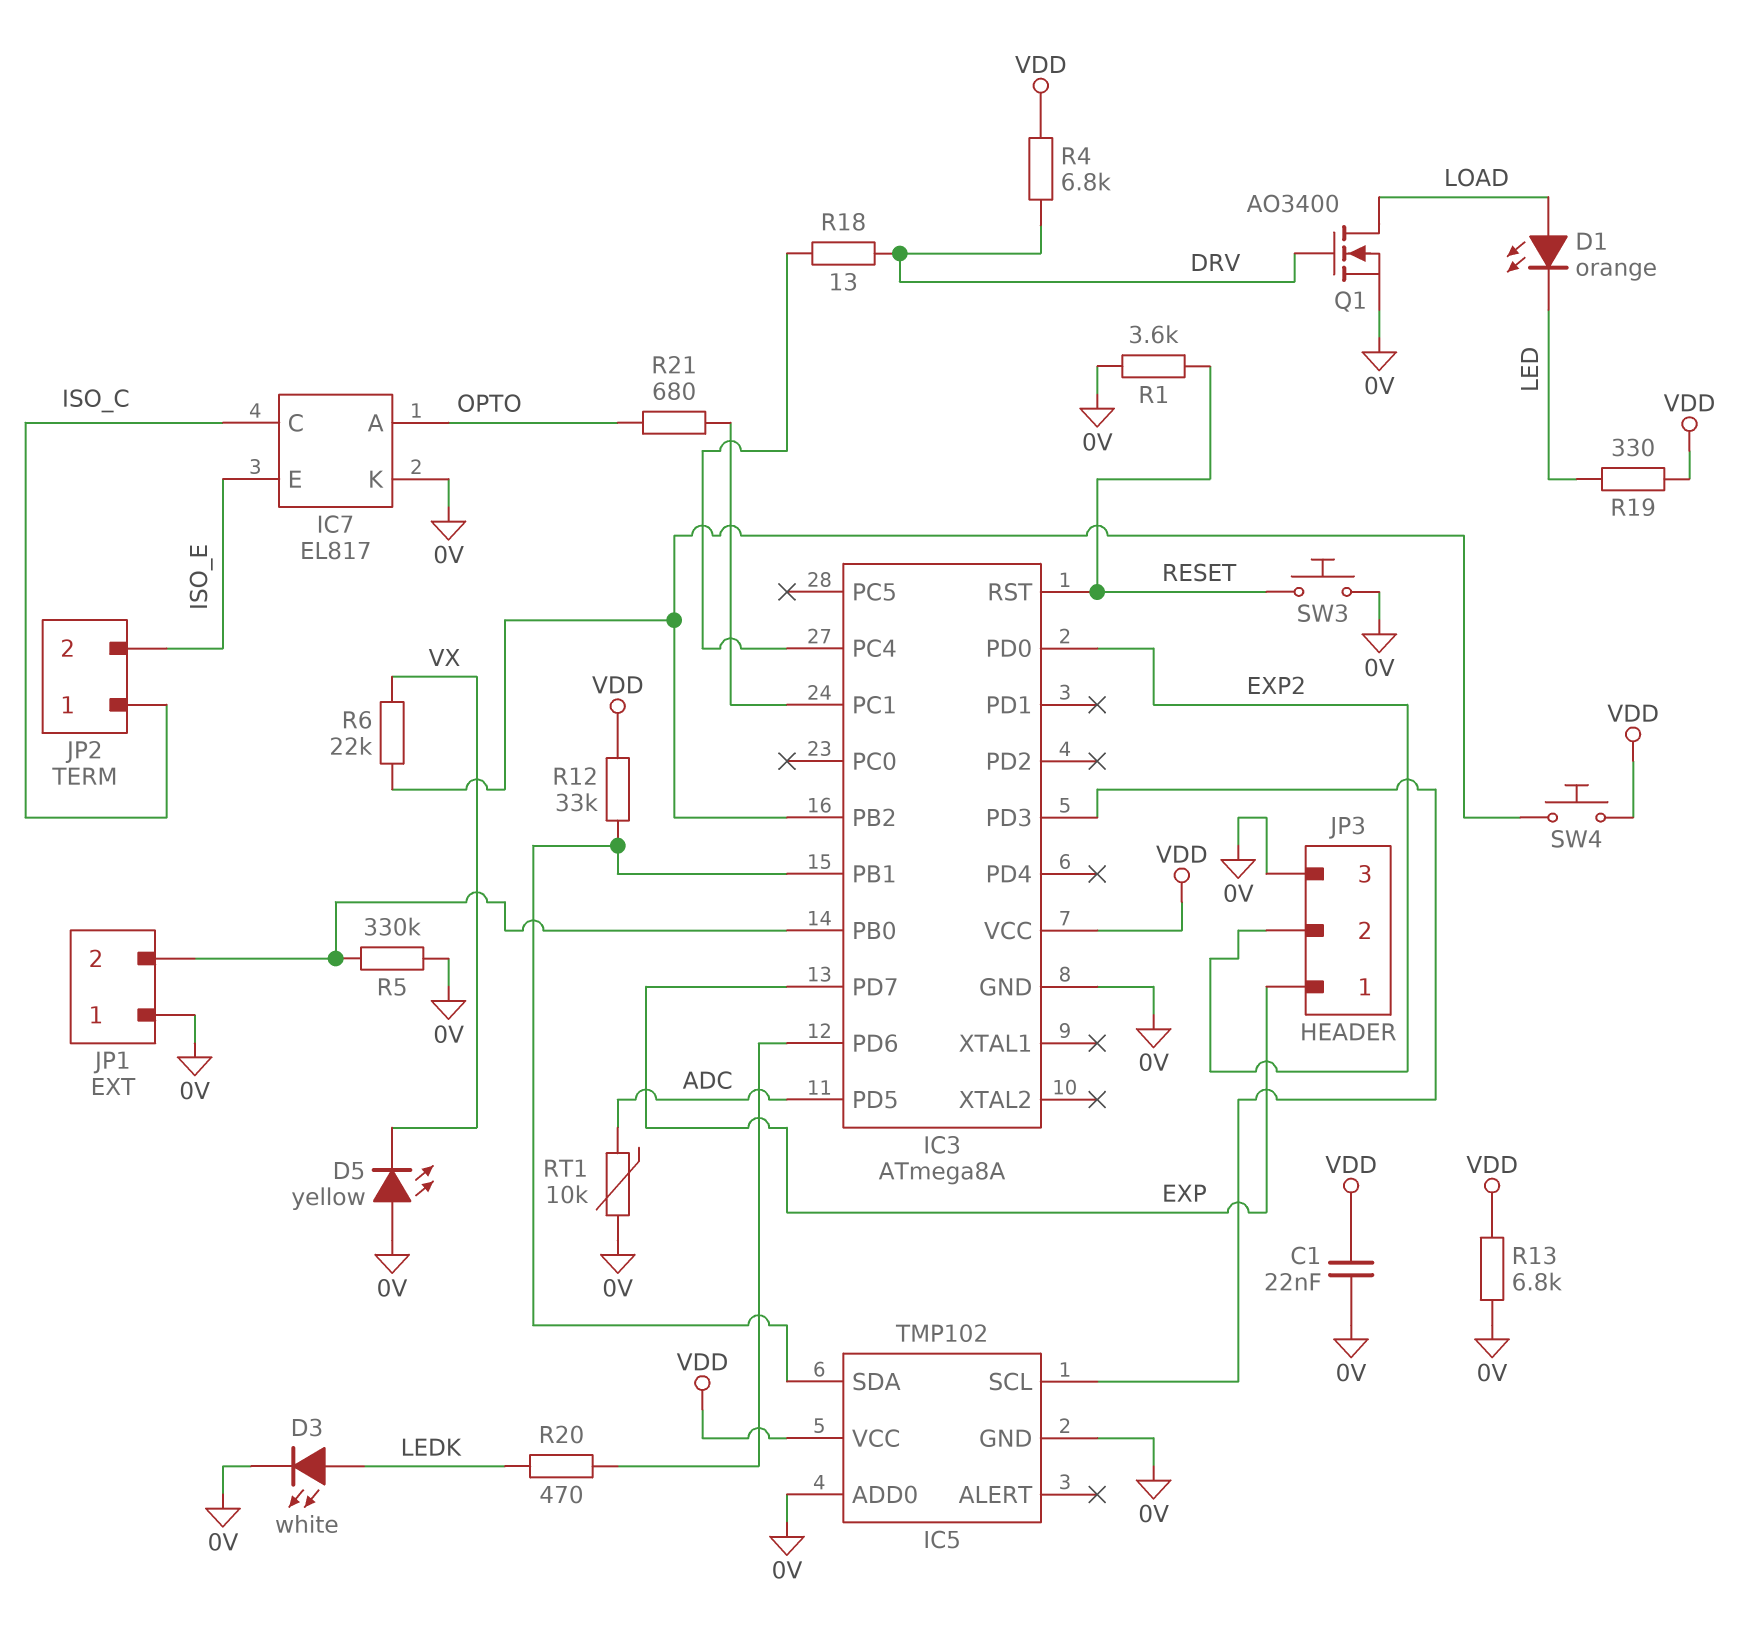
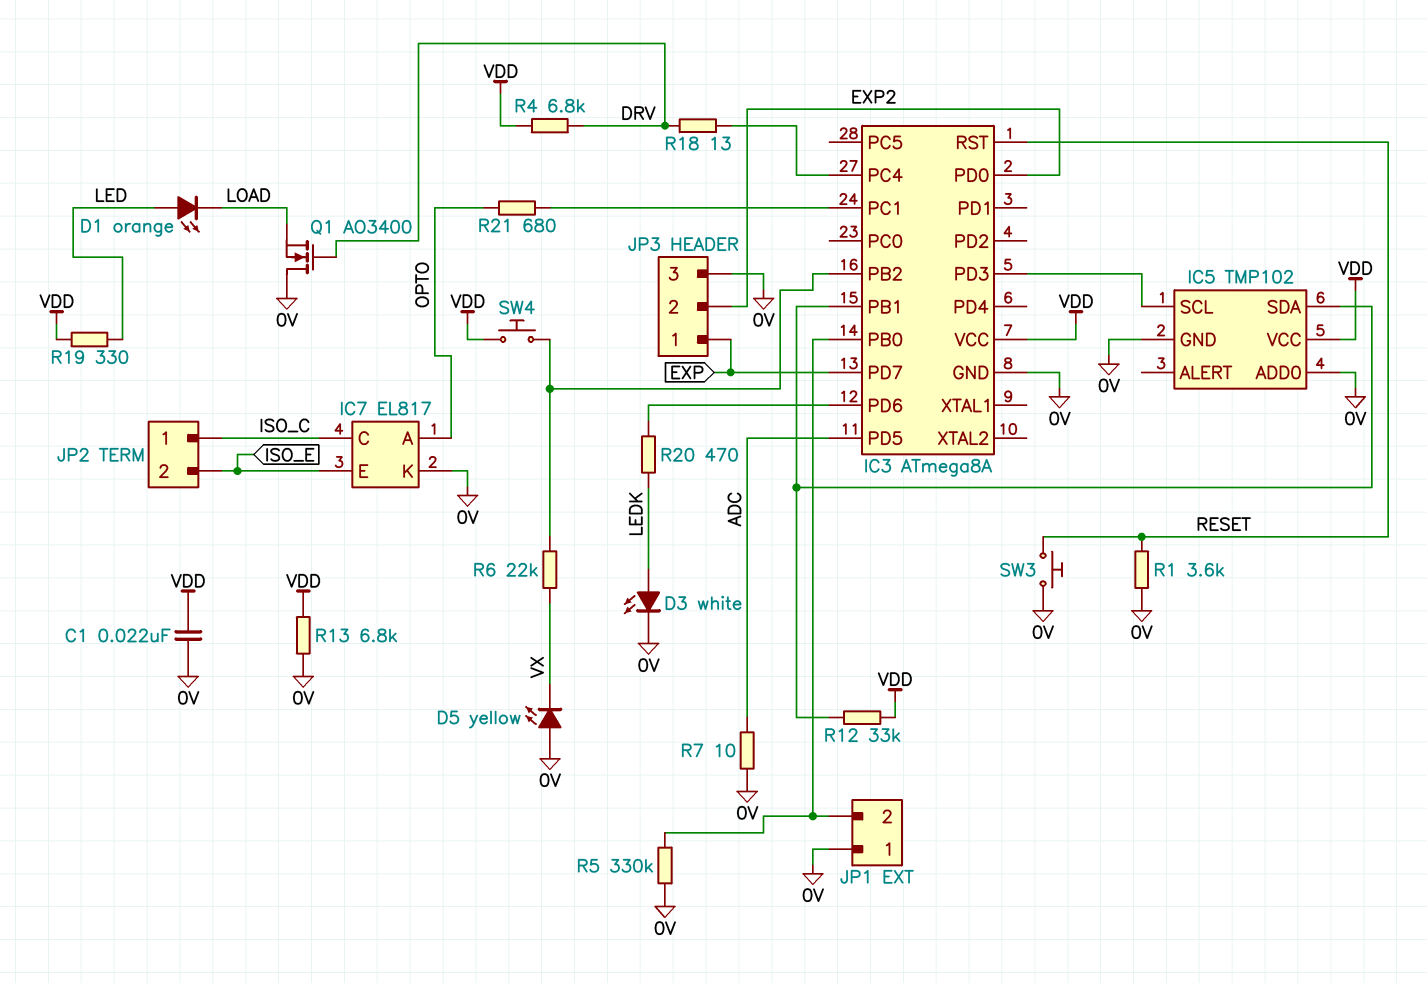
D1: LED orange (A LOAD, K LED) -> LED orange (A LED, K LOAD)
Q1: NMOS AO3400 (G DRV, D LOAD, S 0V) -> NMOS AO3400 (G DRV, D 0V, S LOAD)
R7: none -> 10 (0V, ADC)
RT1: 10k (0V, ADC) -> none

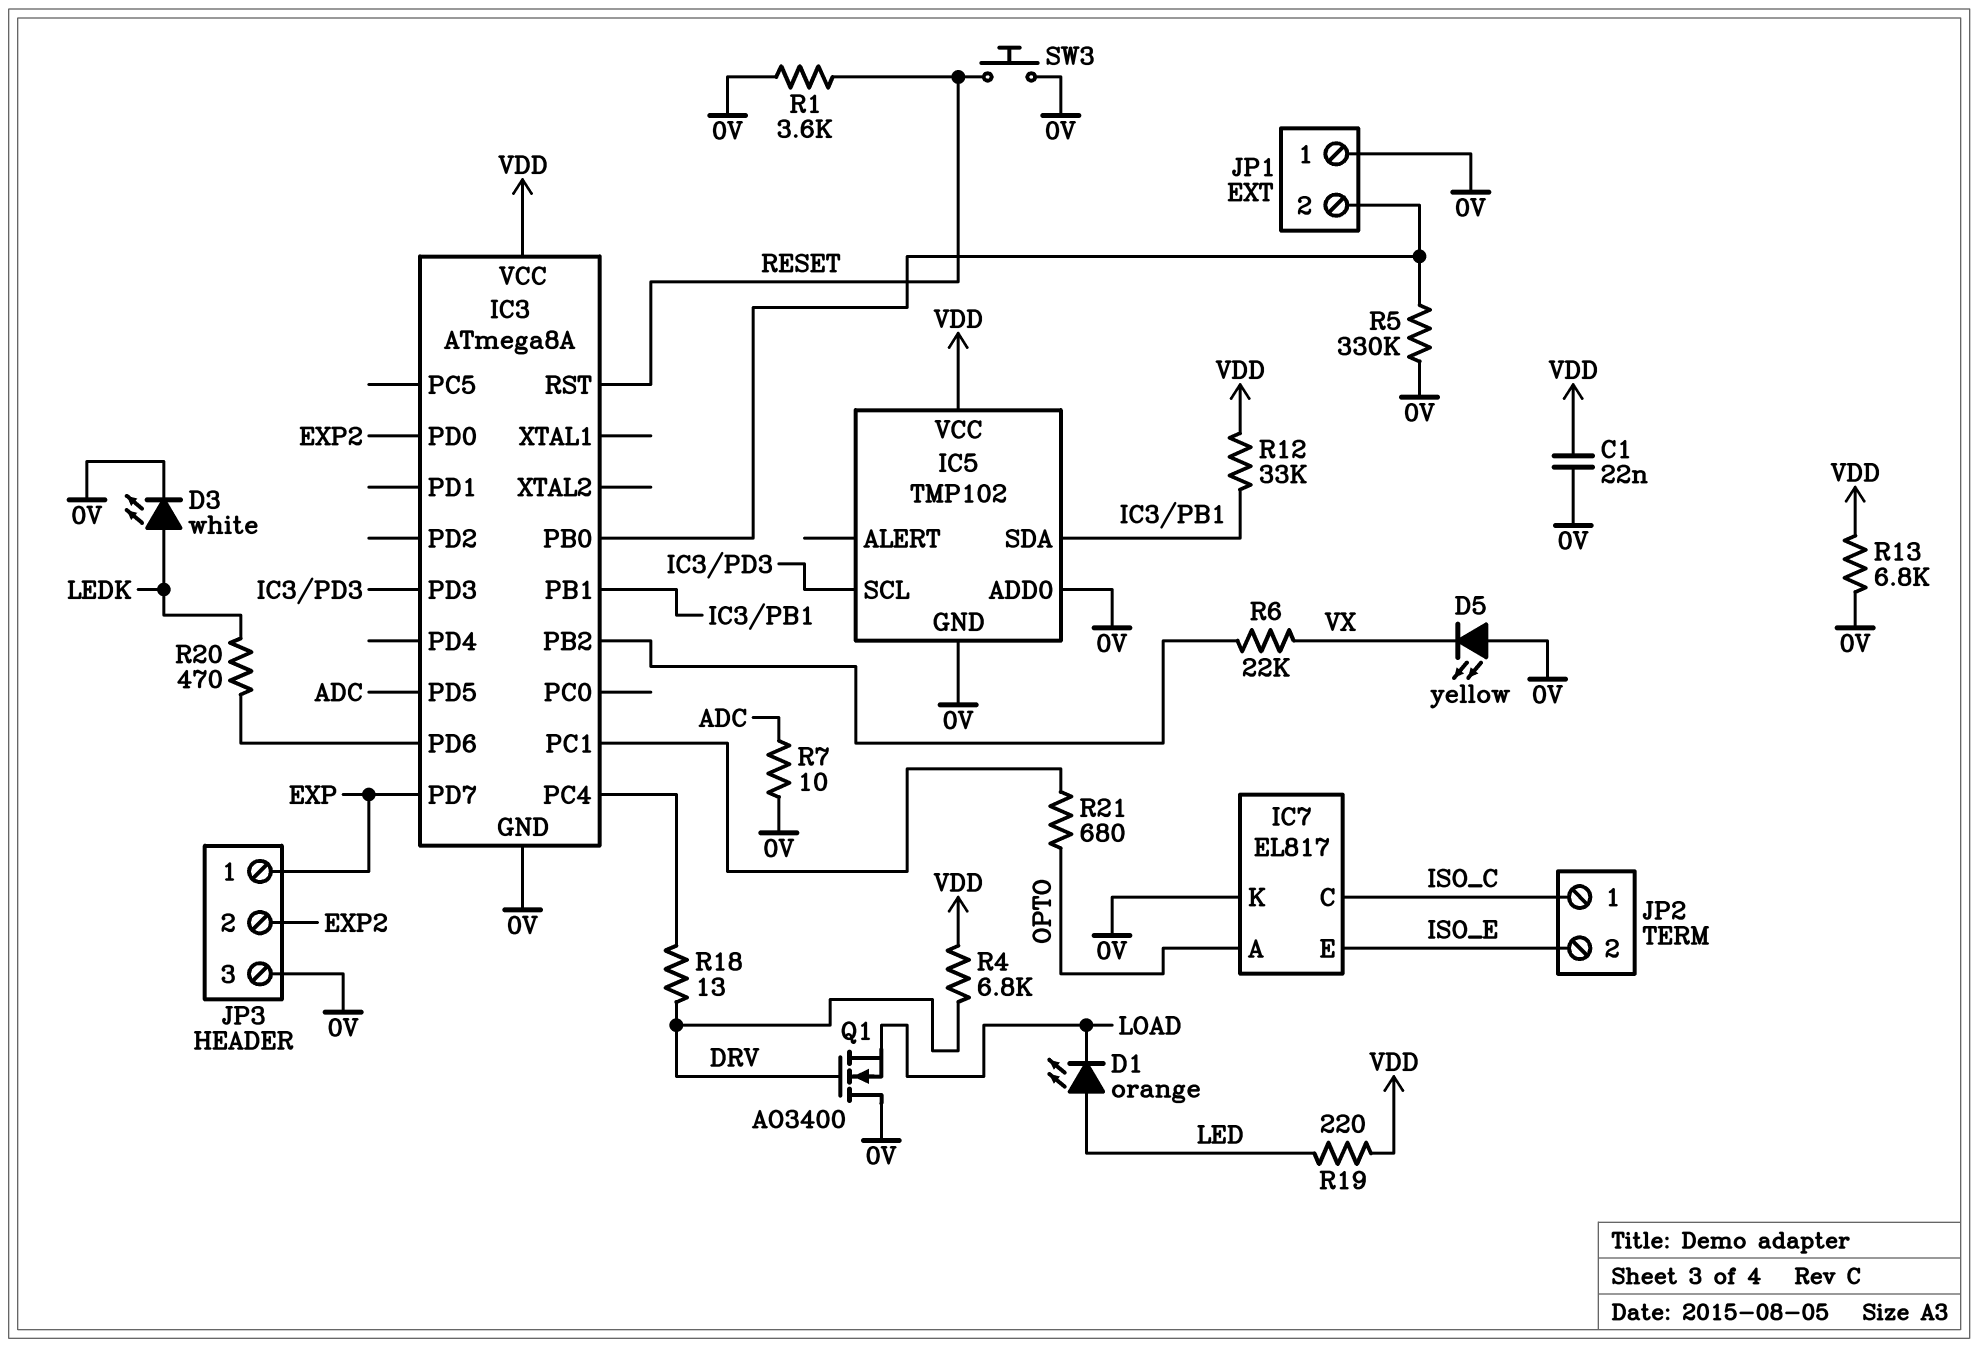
R19: 330 (LED, VDD) -> 220 (LED, VDD)
SW4: button (IC3/PB2, VDD) -> none

